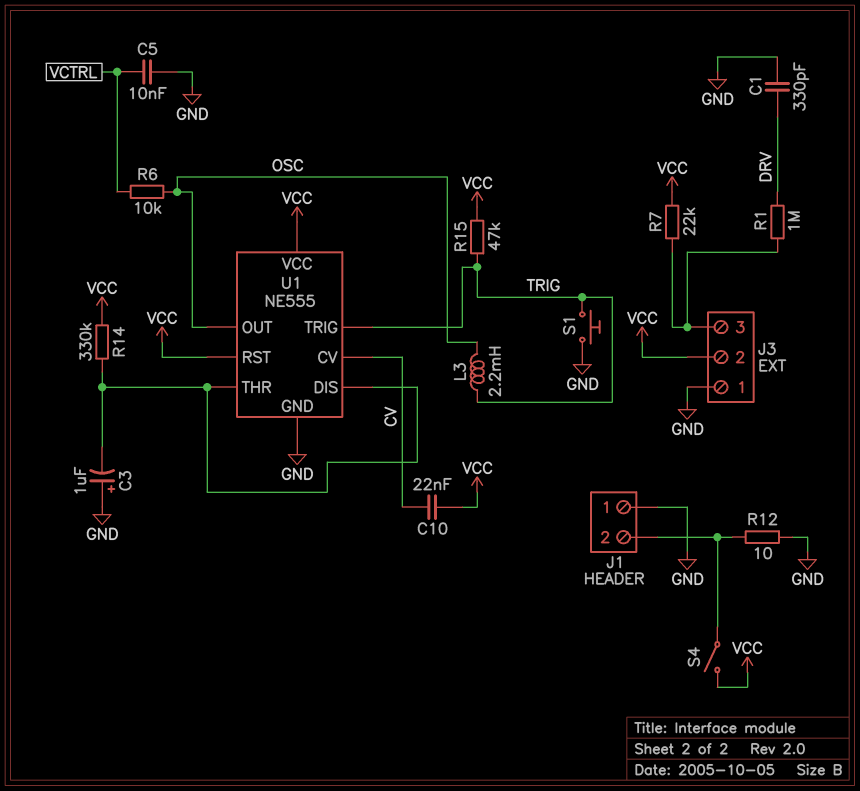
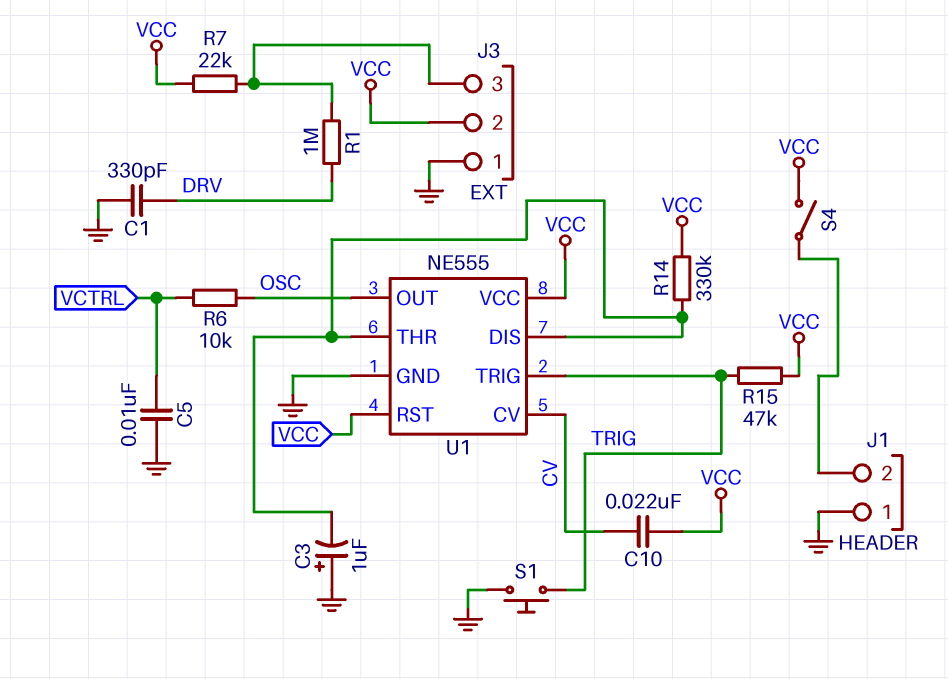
L3: 2.2mH (OSC, TRIG) -> none
R12: 10 (GND, J1/2) -> none

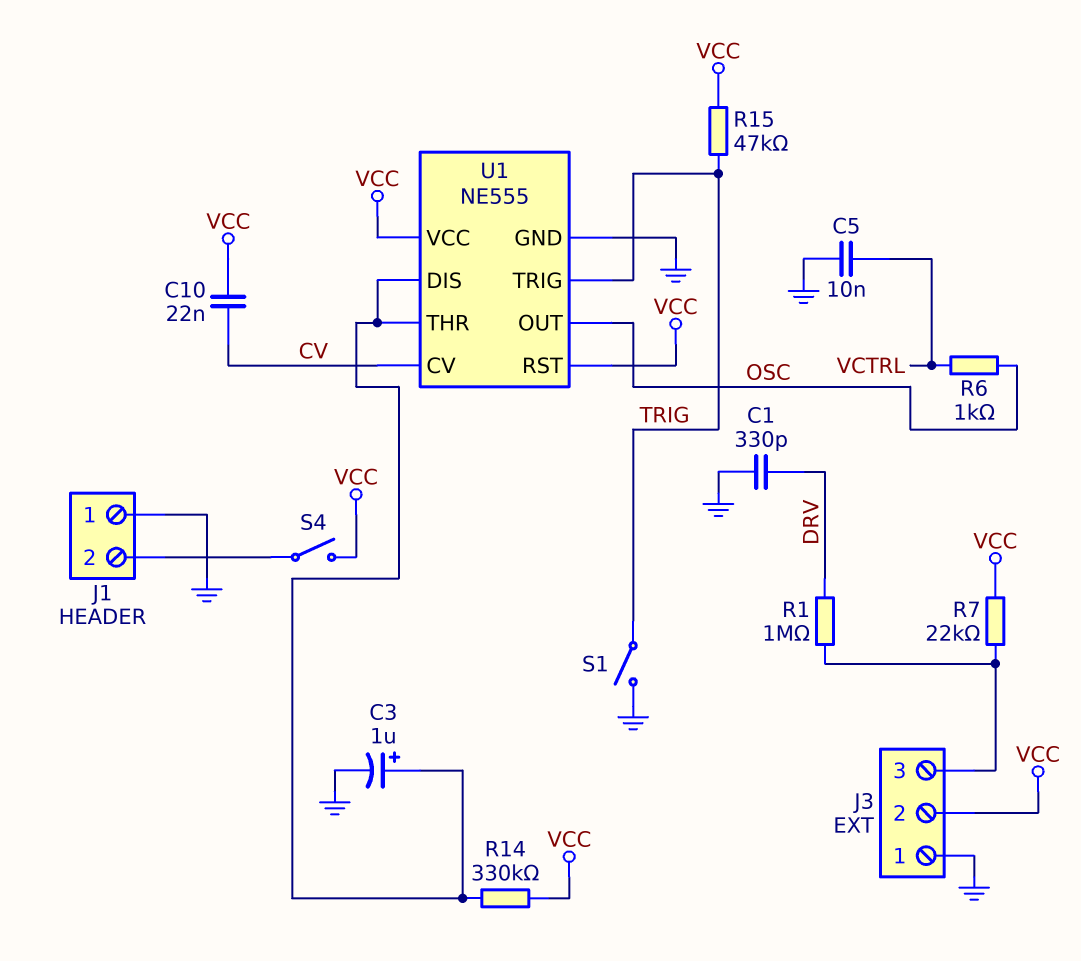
C3: 1uF (plus GND, minus U1/DIS) -> 1uF (plus U1/DIS, minus GND)
R6: 10k (OSC, VCTRL) -> 1k (OSC, VCTRL)
S1: button (GND, TRIG) -> switch (GND, TRIG)

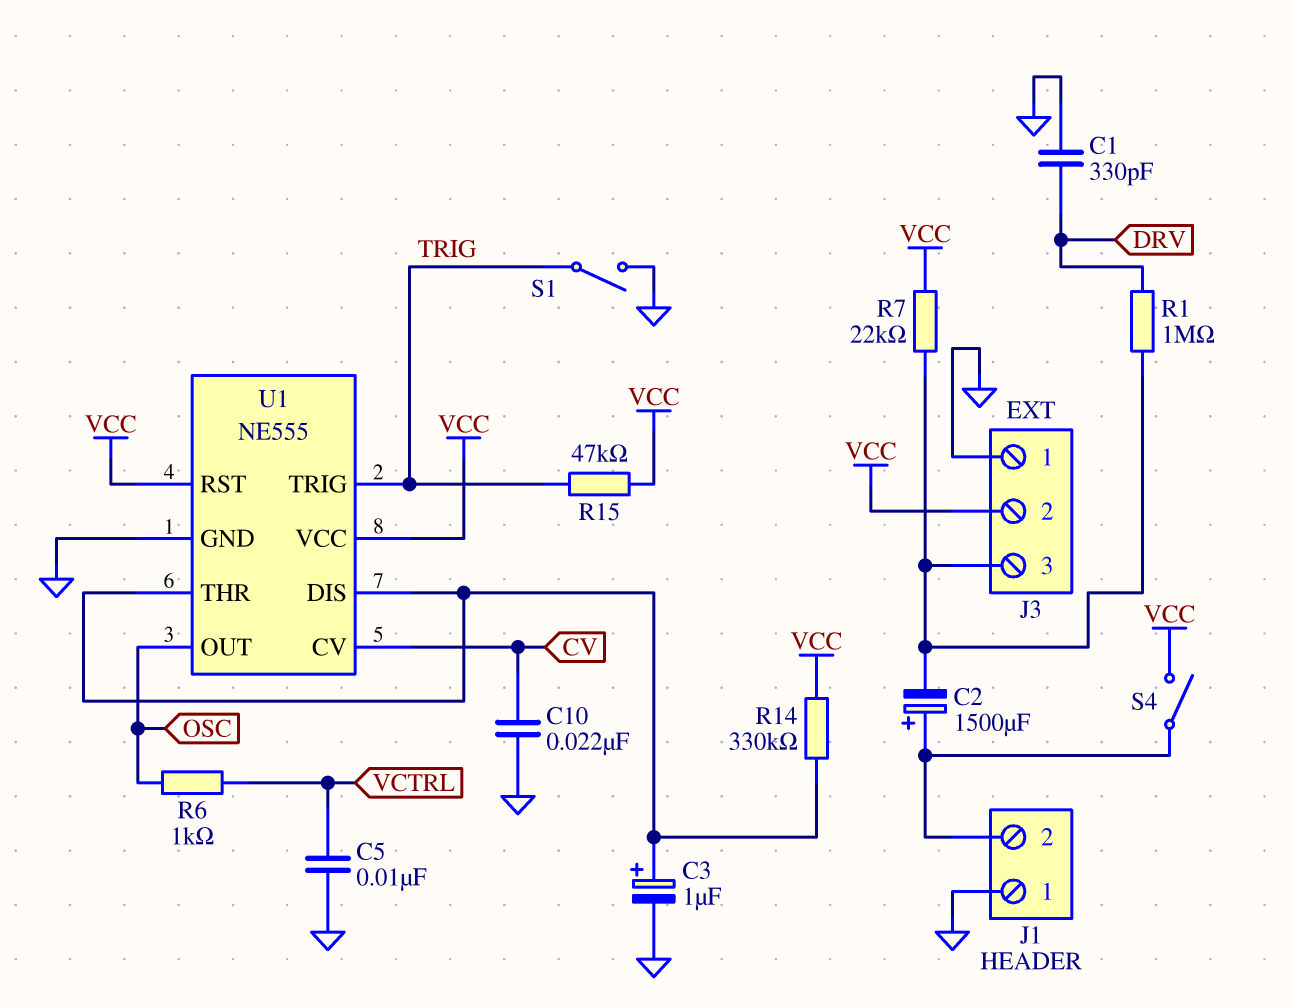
C2: none -> 1500uF (plus J1/2, minus J3/3)
C10: 22nF (CV, VCC) -> 22nF (CV, GND)

